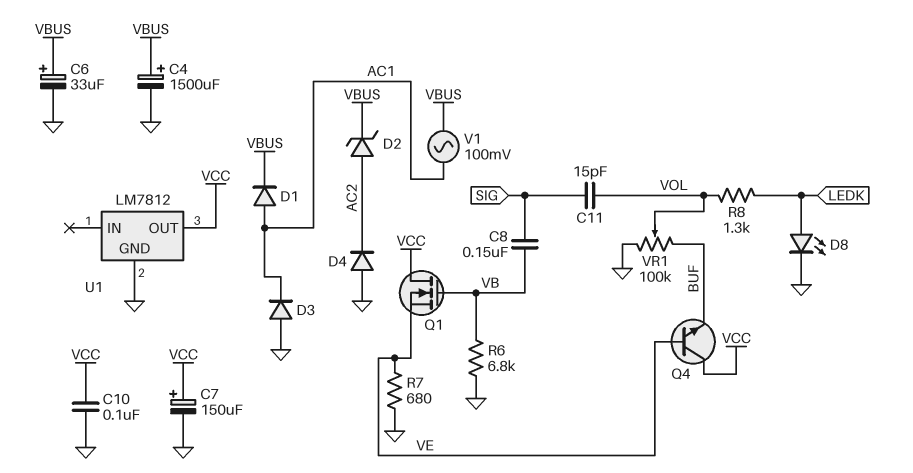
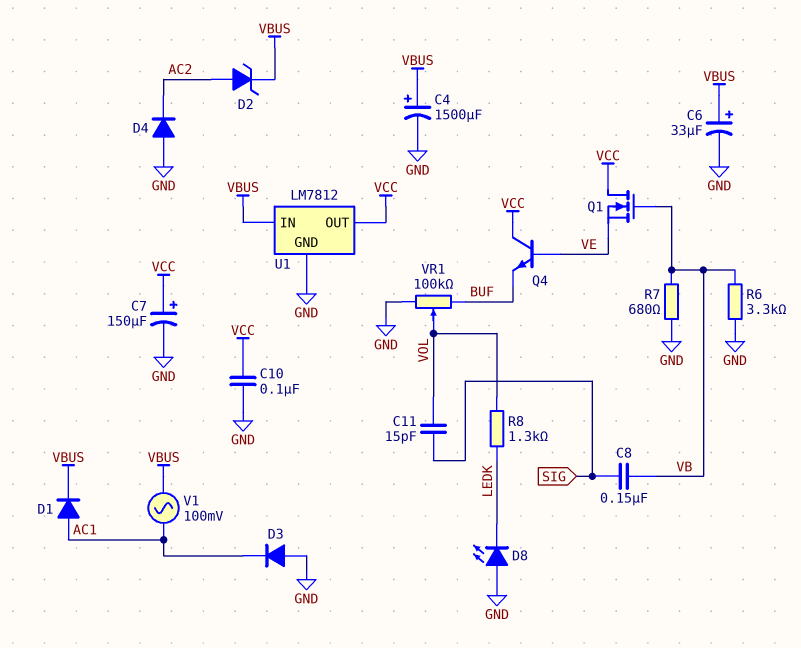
D8: LED (A LEDK, K GND) -> LED (A GND, K LEDK)
R6: 6.8k (GND, VB) -> 3.3k (GND, VB)
R7: 680 (GND, VE) -> 680 (GND, VB)
U1 pin IN: none -> VBUS

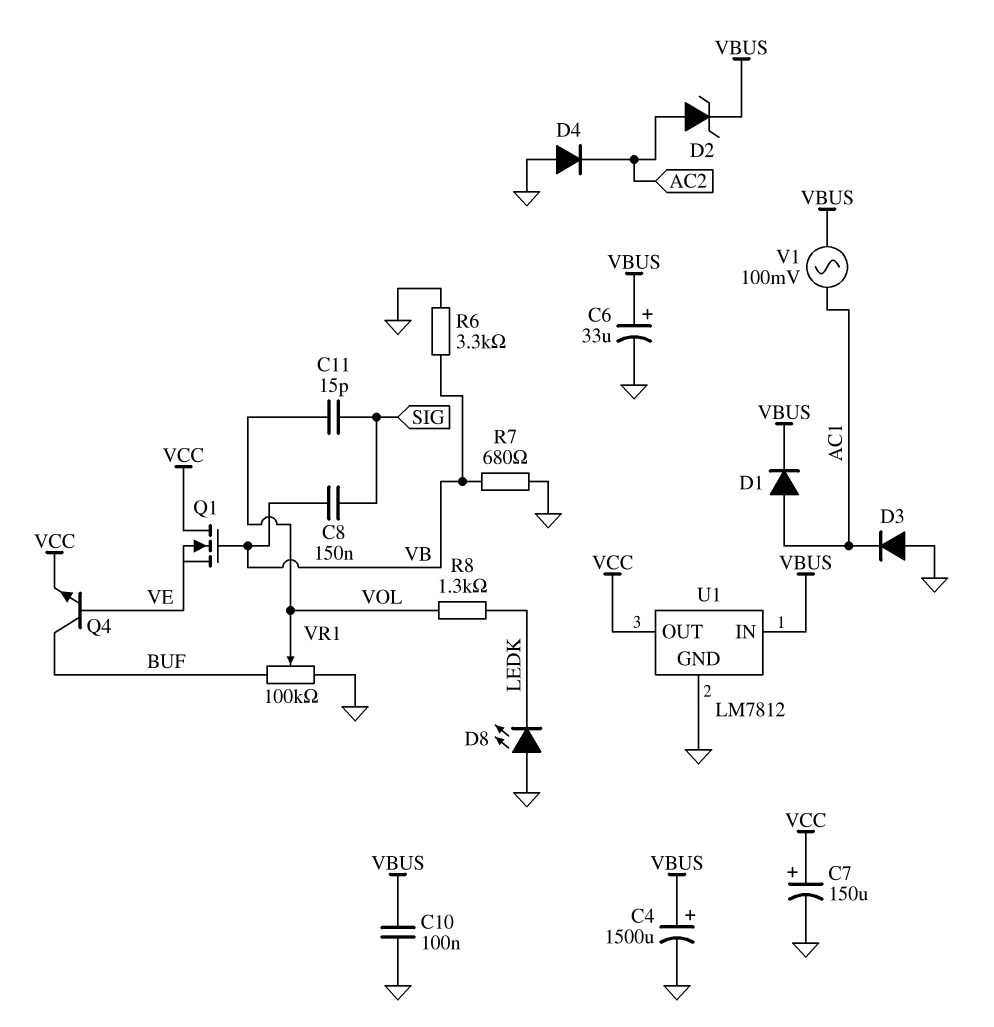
C10: 100nF (GND, VCC) -> 100nF (GND, VBUS)
Q4: NPN (B VE, C VCC, E BUF) -> NPN (B VE, C BUF, E VCC)

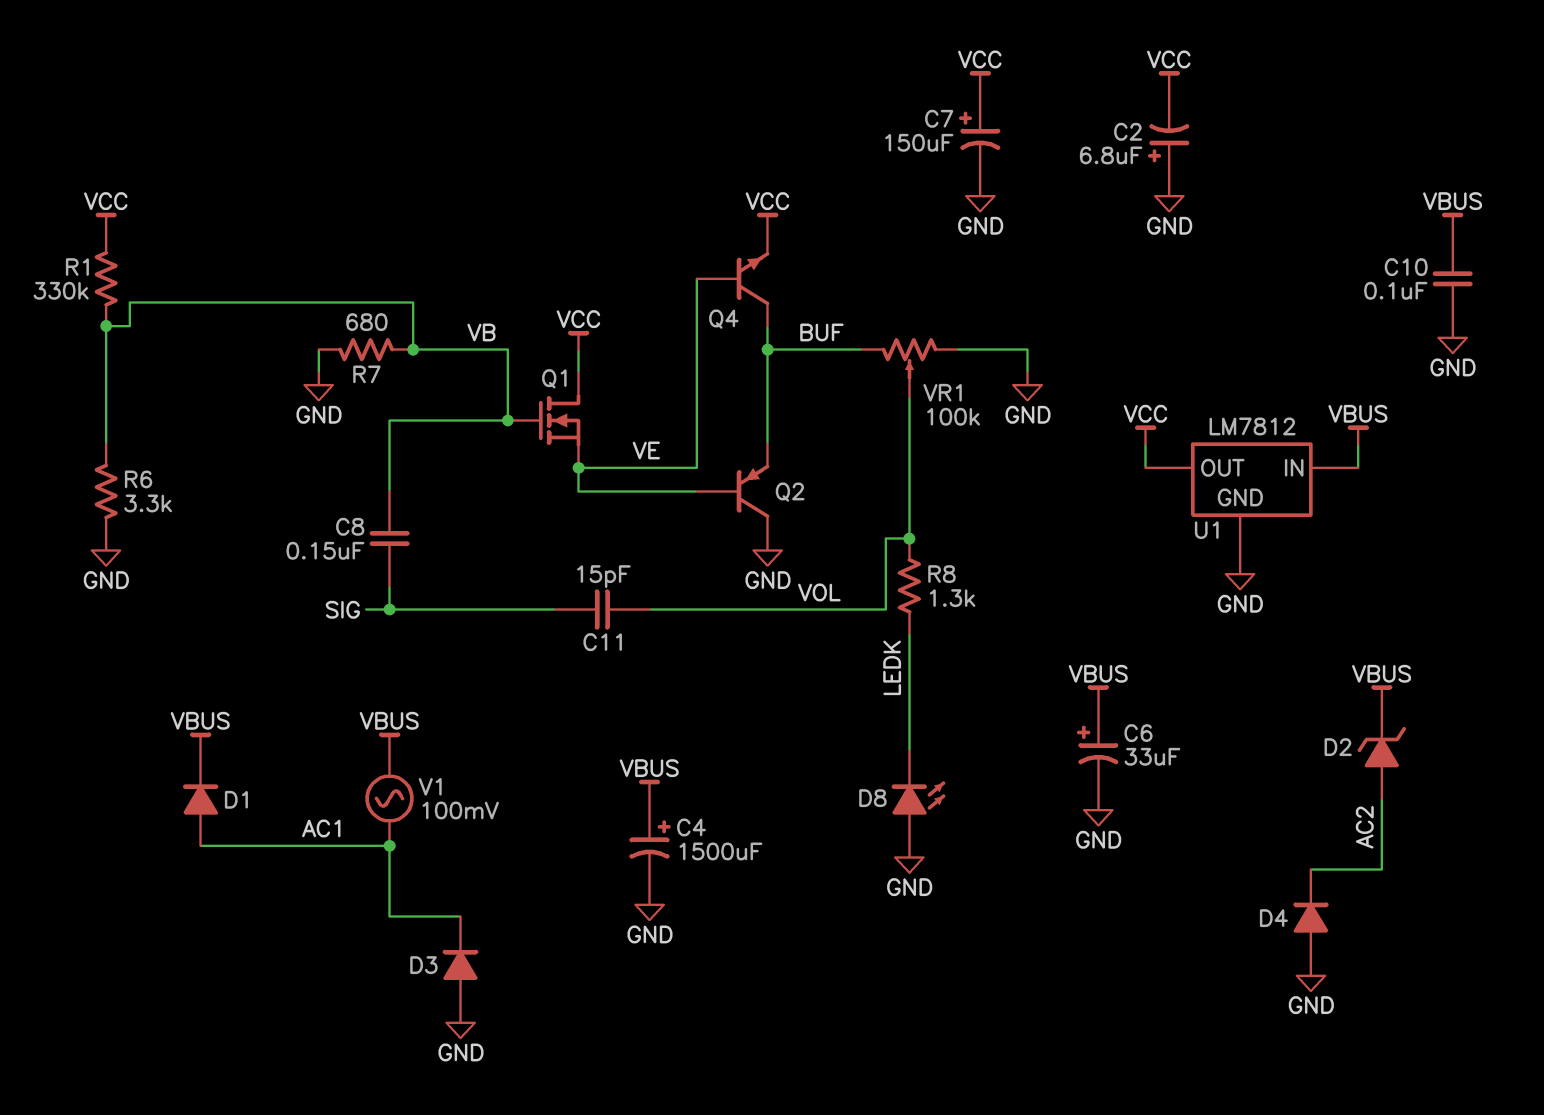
C2: none -> 6.8uF (plus GND, minus VCC)
Q2: none -> PNP (B VE, C GND, E BUF)
R1: none -> 330k (VB, VCC)

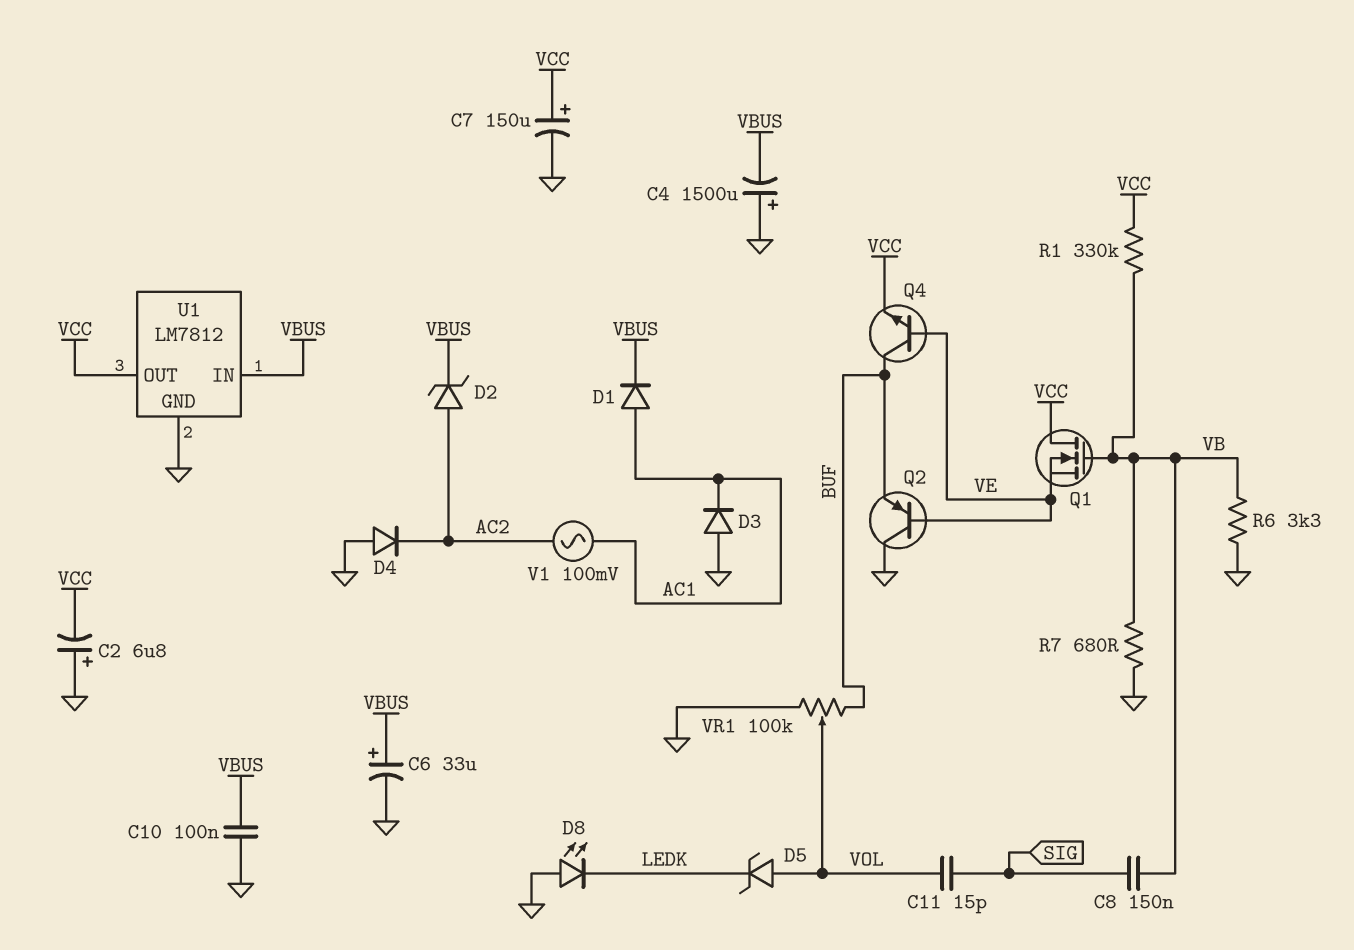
C4: 1500uF (plus VBUS, minus GND) -> 1500uF (plus GND, minus VBUS)
D5: none -> zener (A VOL, K LEDK)
R8: 1.3k (LEDK, VOL) -> none
V1: AC 100mV (AC1, VBUS) -> AC 100mV (AC1, AC2)

